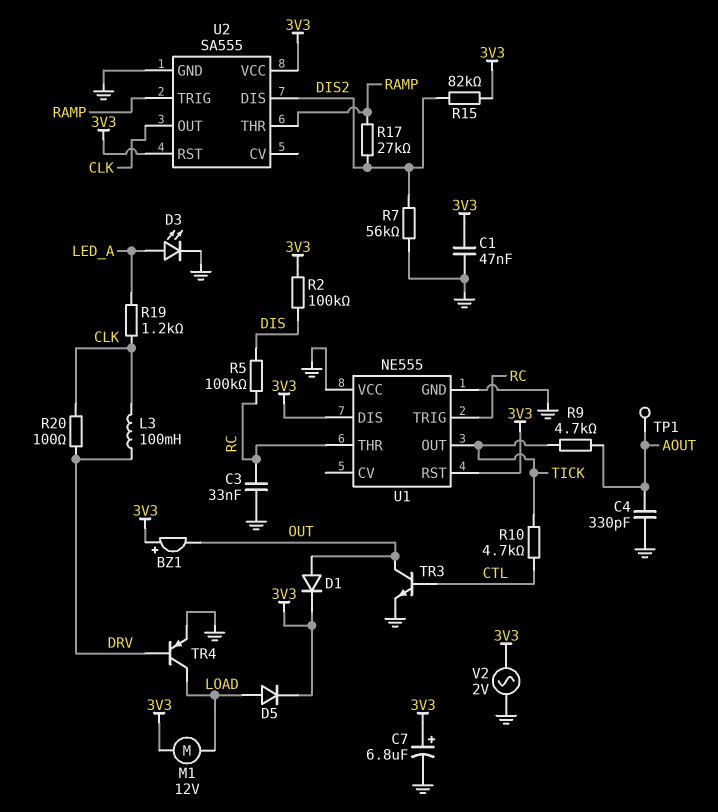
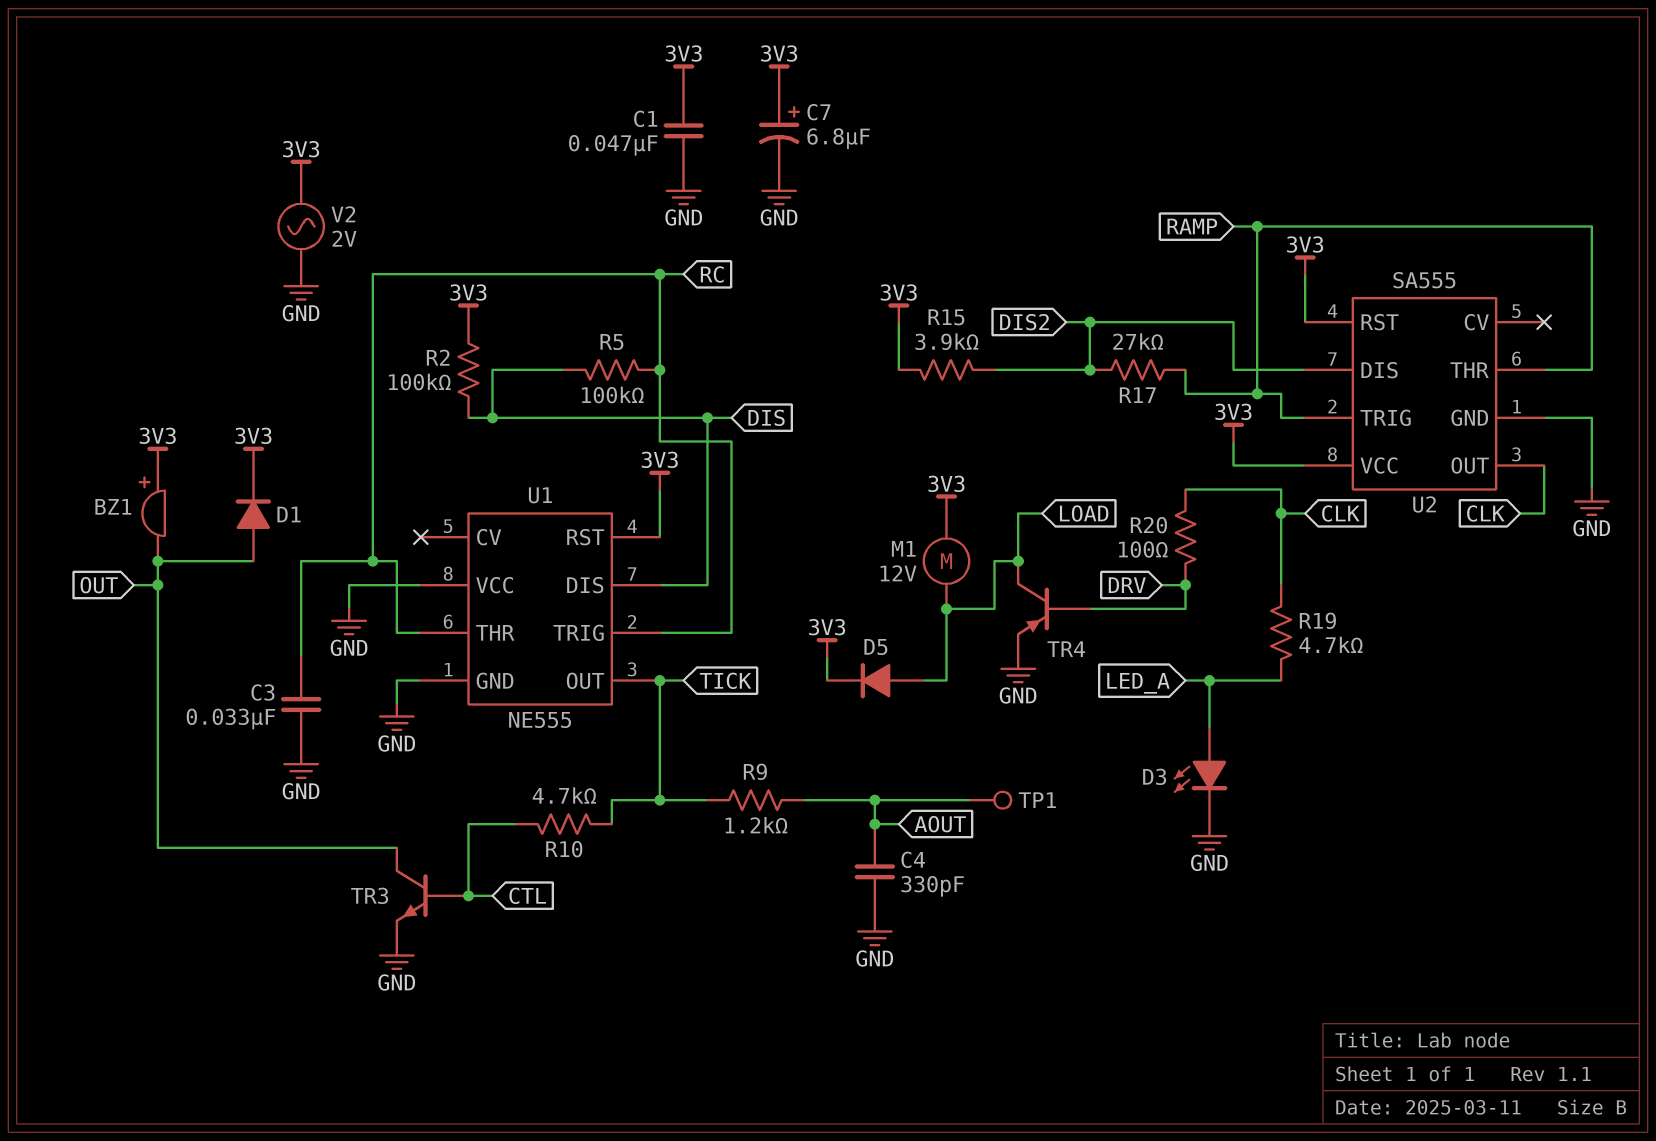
L3: 100mH (CLK, DRV) -> none
R7: 56k (DIS2, GND) -> none
R9: 4.7k (AOUT, TICK) -> 1.2k (AOUT, TICK)
R15: 82k (3V3, DIS2) -> 3.9k (3V3, DIS2)
R19: 1.2k (CLK, LED_A) -> 4.7k (CLK, LED_A)
U1 pin DIS: 3V3 -> DIS

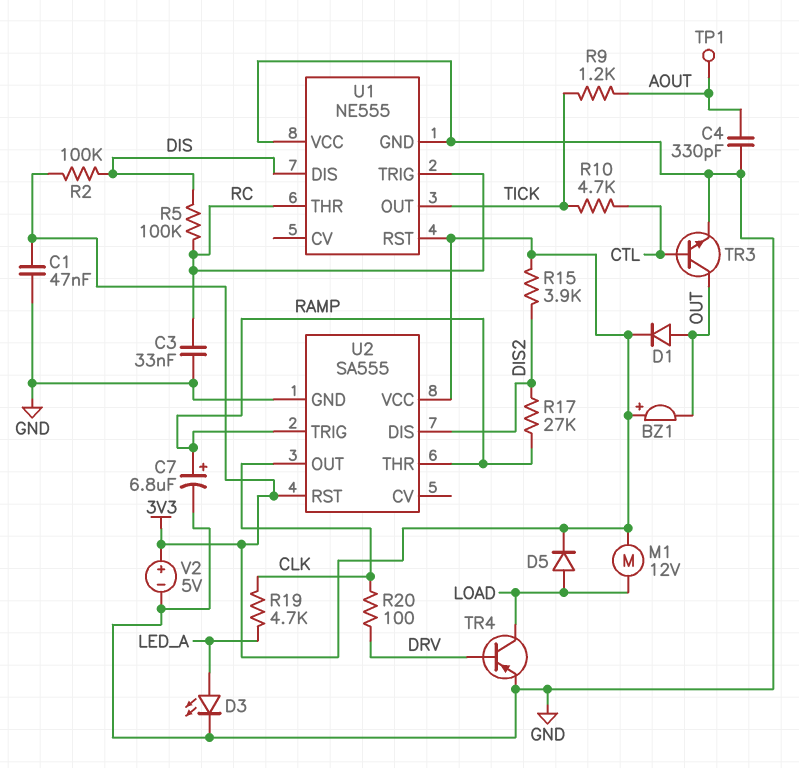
C7: 6.8uF (plus 3V3, minus GND) -> 6.8uF (plus RAMP, minus GND)
V2: AC 2V (3V3, GND) -> 5V (plus 3V3, minus GND)

